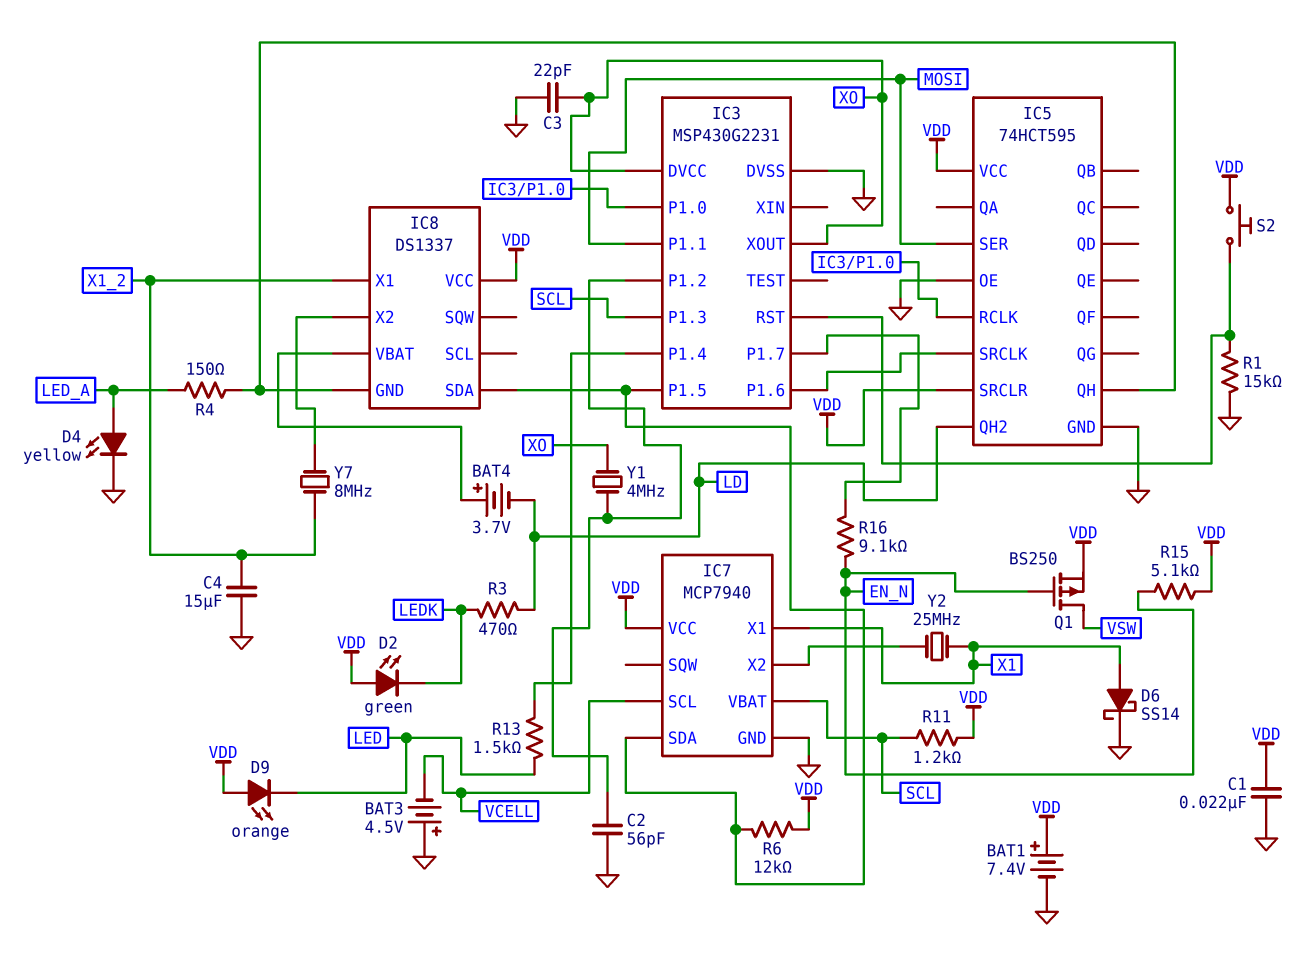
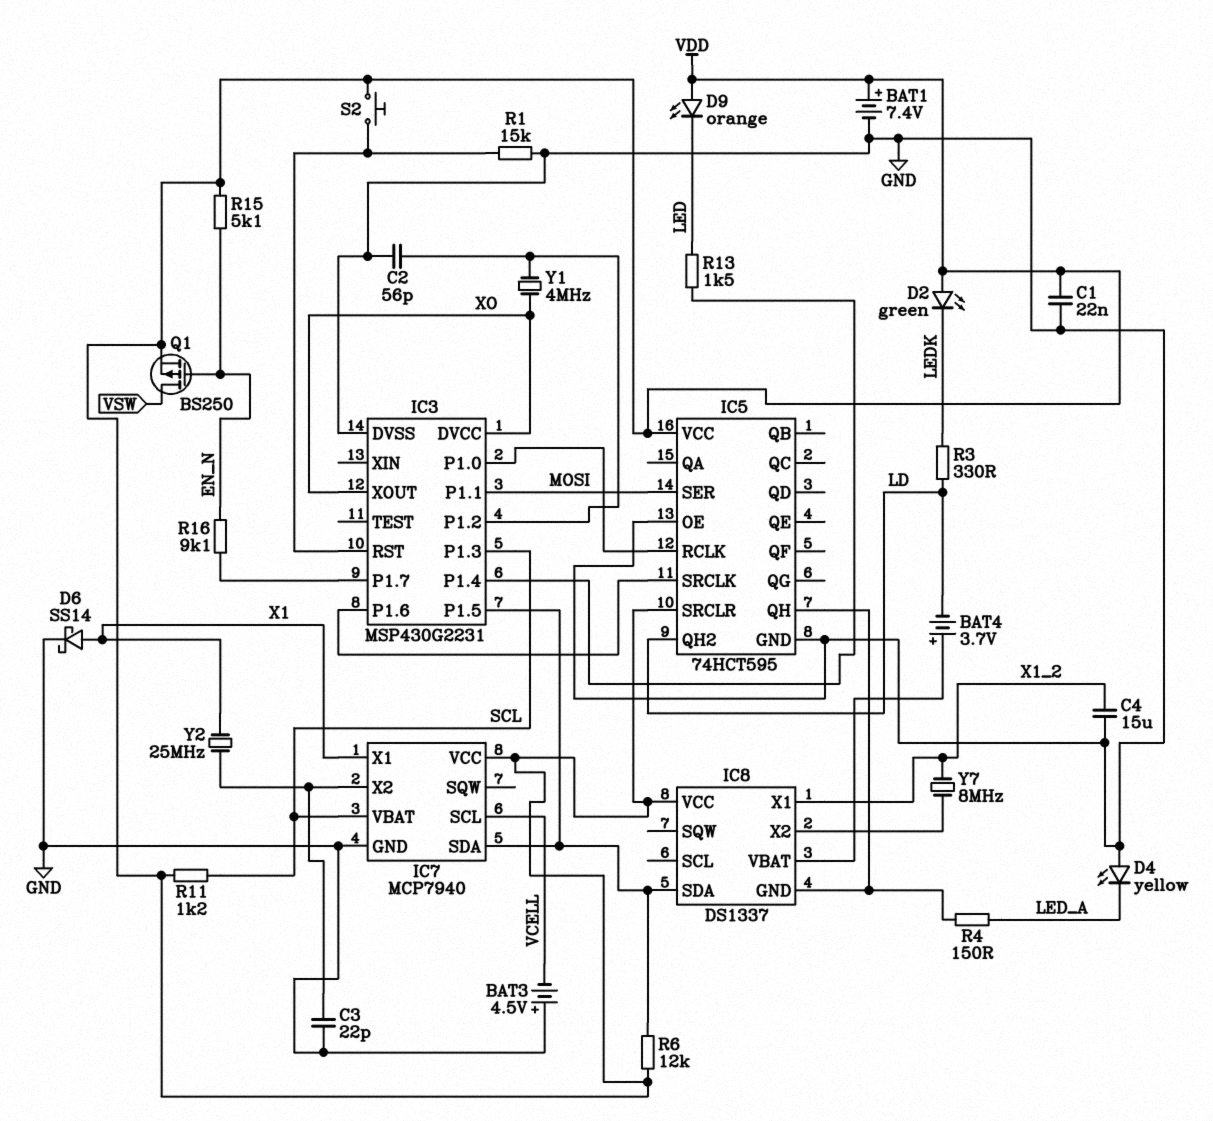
C3: 22pF (GND, XO) -> 22pF (GND, IC7/X2)
D4: LED yellow (A LED_A, K GND) -> LED yellow (A GND, K LED_A)
R3: 470 (LD, LEDK) -> 330 (LD, LEDK)

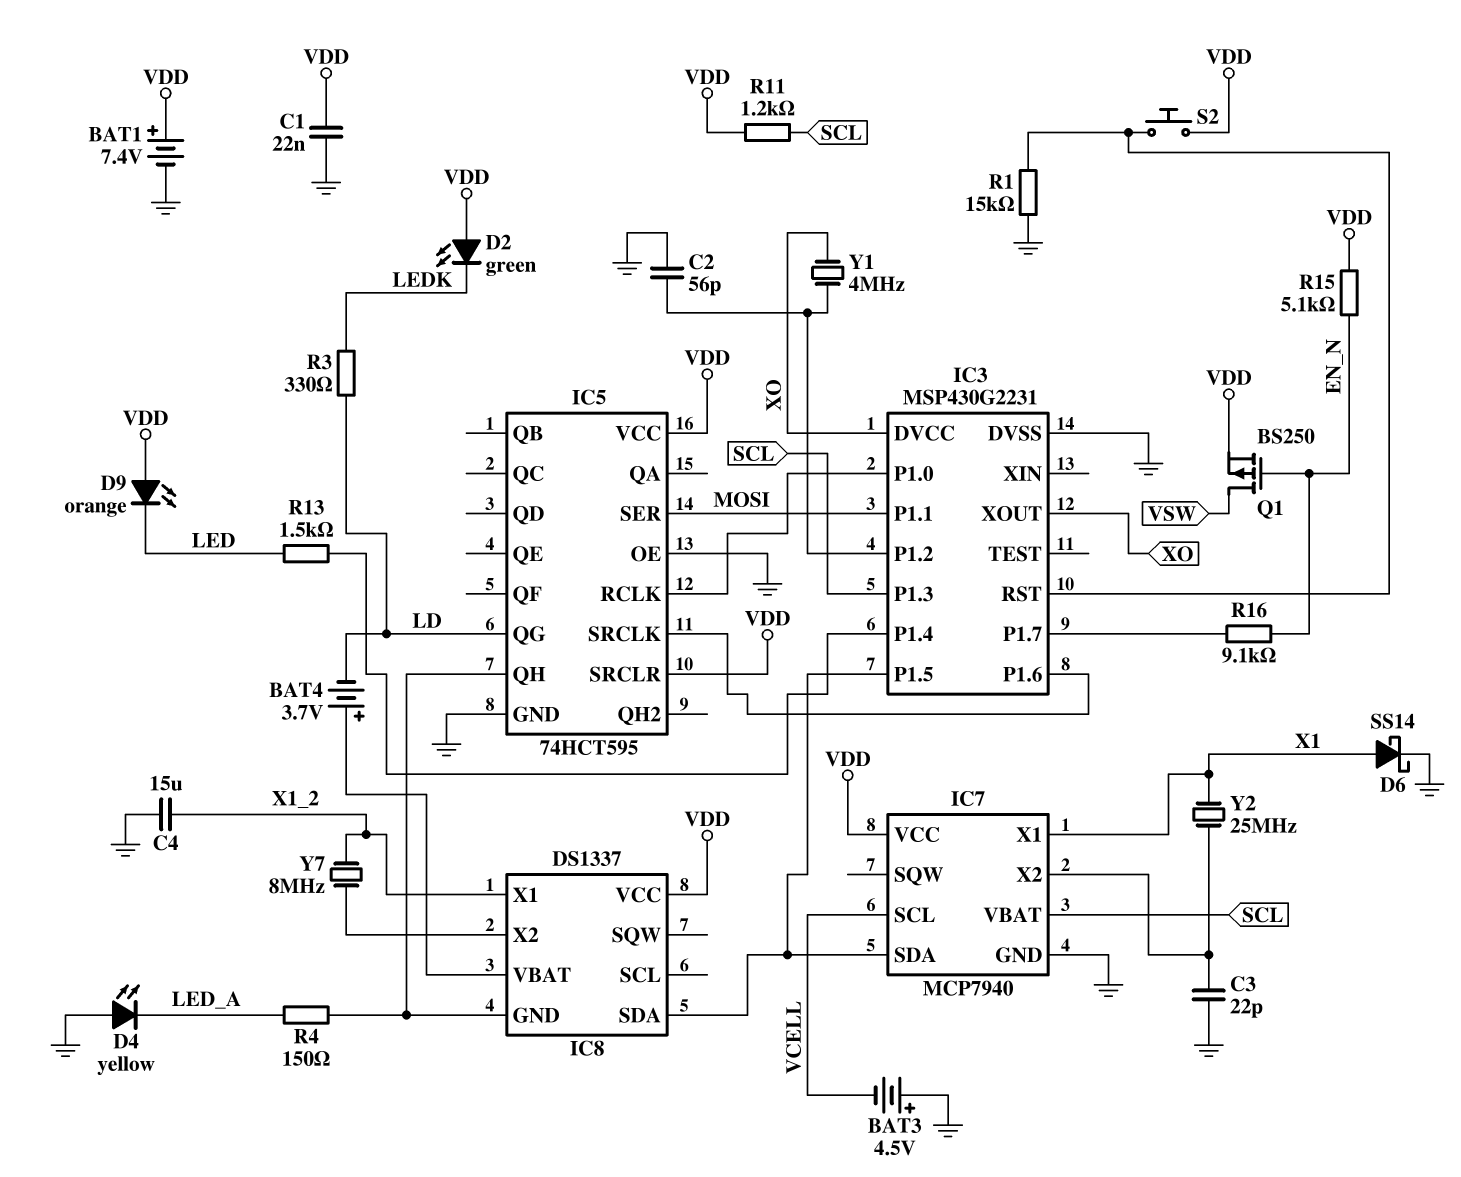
IC5 pin QG: none -> LD
IC5 pin QH2: LD -> none
R6: 12k (IC3/P1.5, VDD) -> none

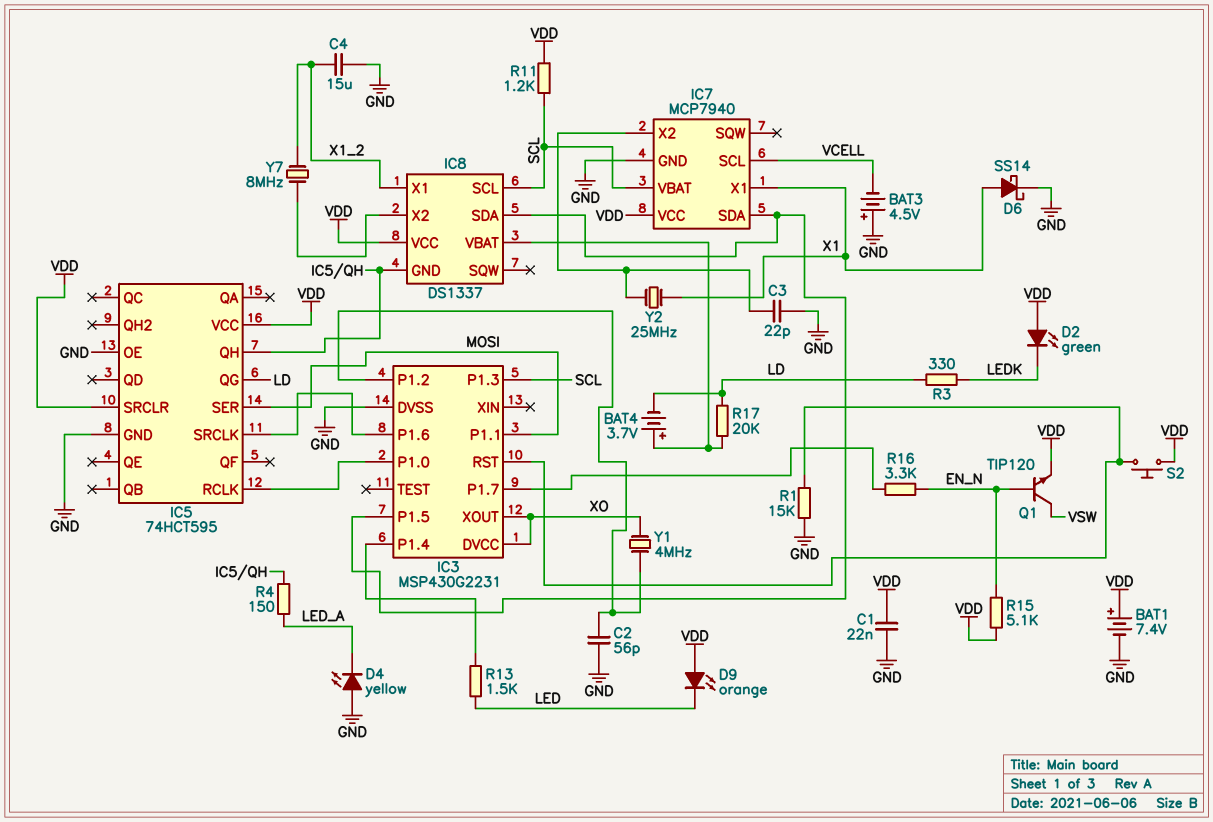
IC8 pin SCL: none -> SCL
Q1: PMOS BS250 (G EN_N, D VSW, S VDD) -> NPN TIP120 (B EN_N, C VSW, E VDD)
R16: 9.1k (EN_N, IC3/P1.7) -> 3.3k (EN_N, IC3/P1.7)
R17: none -> 20k (IC8/VBAT, LD)

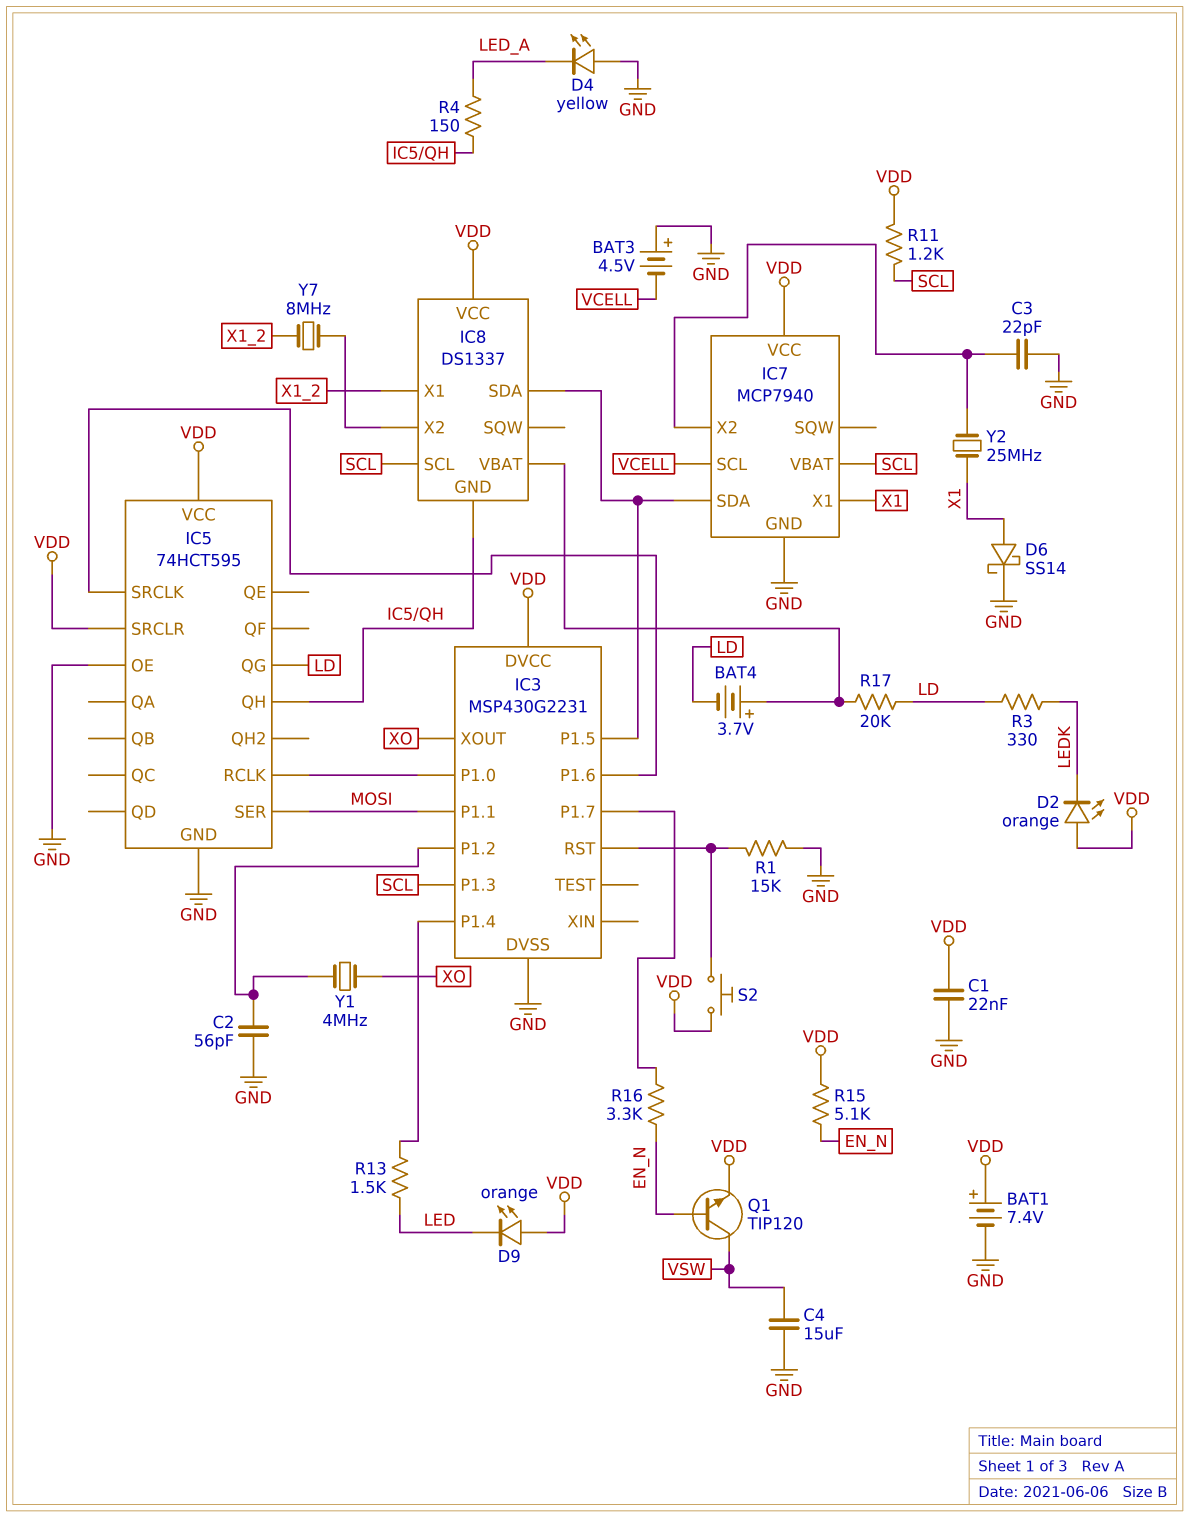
C4: 15uF (GND, X1_2) -> 15uF (GND, VSW)
D2: LED green (A VDD, K LEDK) -> LED orange (A VDD, K LEDK)
IC3 pin DVCC: XO -> VDD

